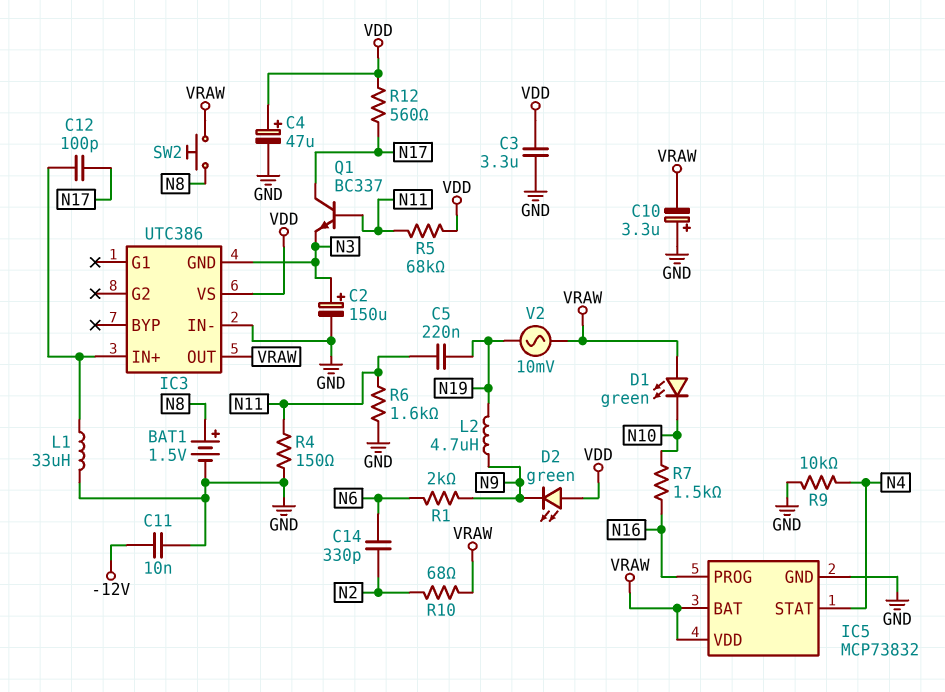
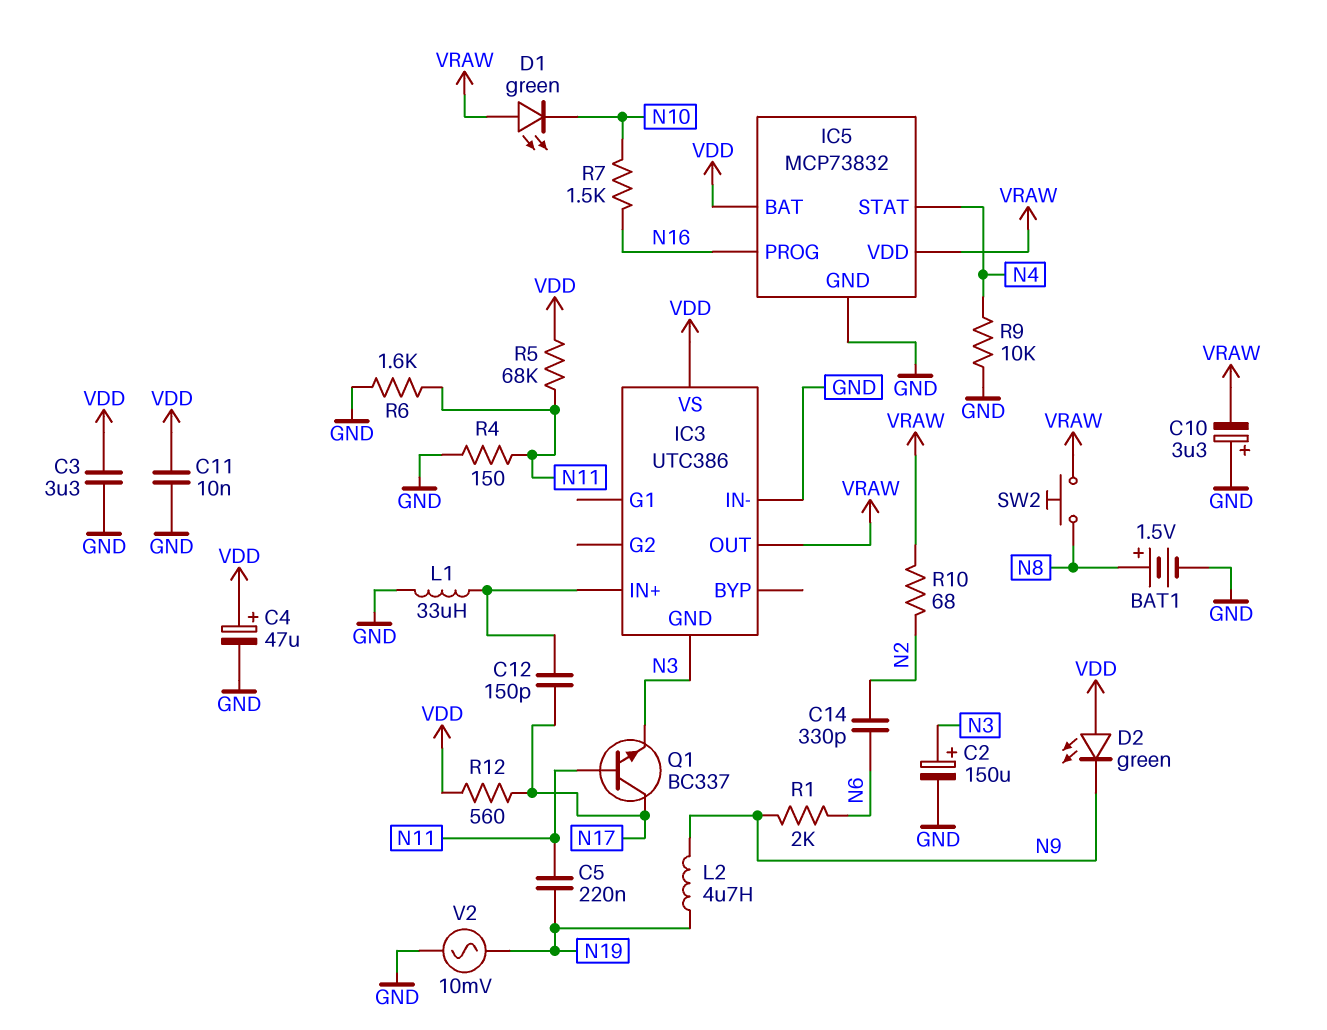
C11: 10nF (-12V, GND) -> 10nF (GND, VDD)
C12: 100pF (IC3/IN+, N17) -> 150pF (IC3/IN+, N17)
IC5 pin BAT: VRAW -> VDD
V2: AC 10mV (N19, VRAW) -> AC 10mV (GND, N19)

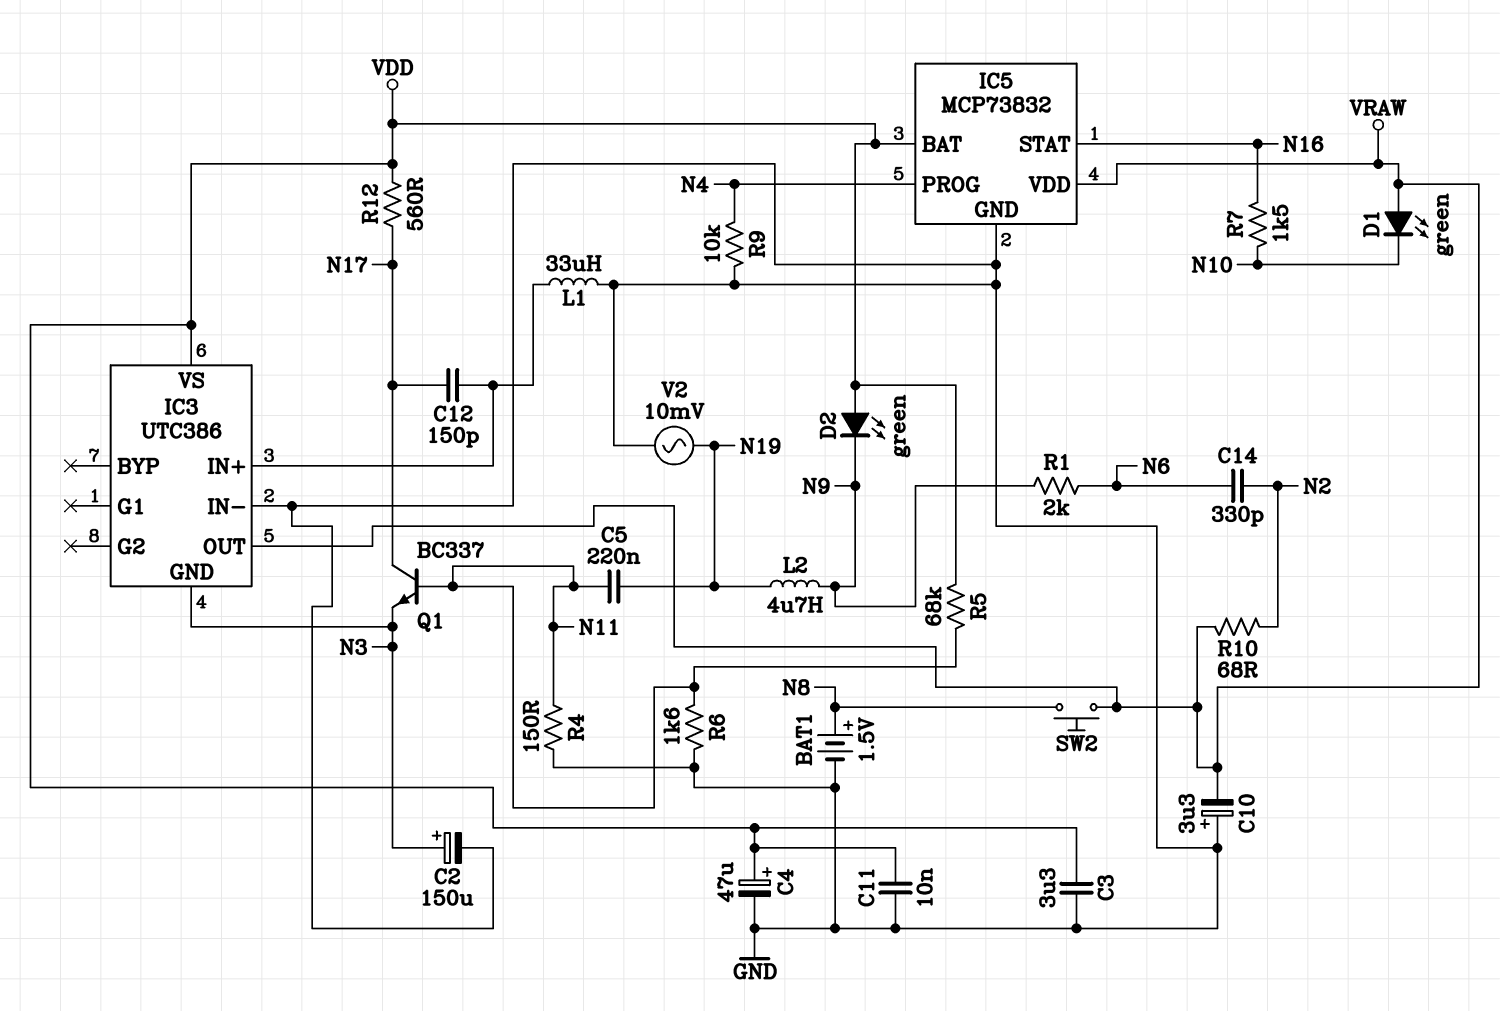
IC5 pin PROG: N16 -> N4
IC5 pin STAT: N4 -> N16

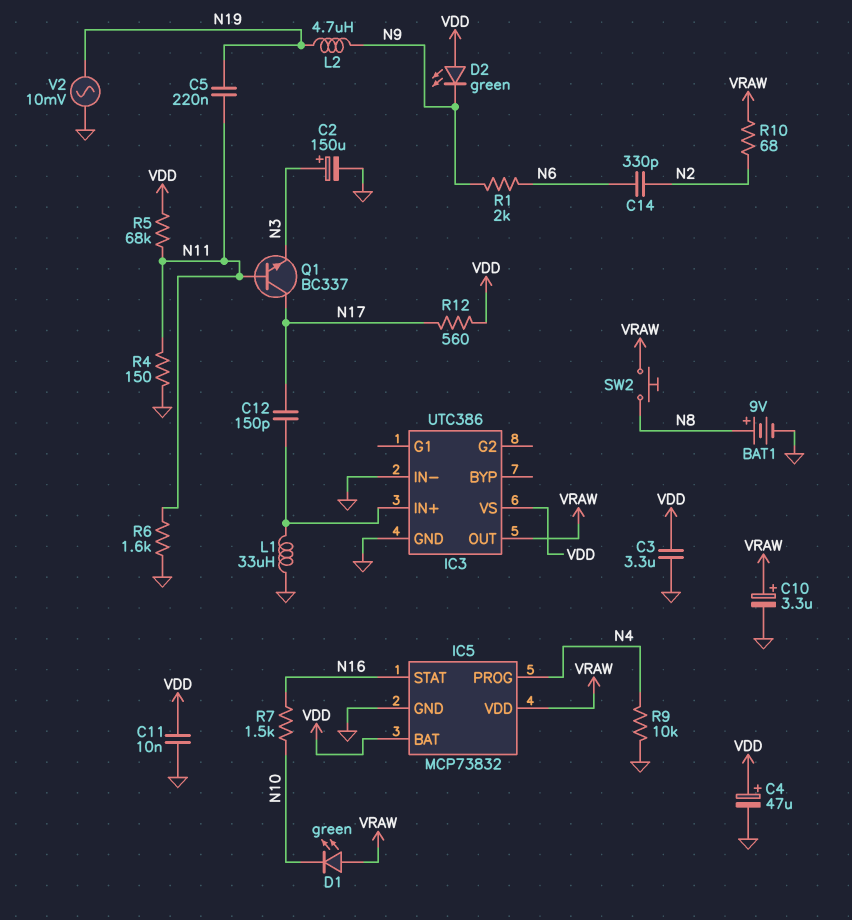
BAT1: 1.5V (plus N8, minus GND) -> 9V (plus N8, minus GND)
C10: 3.3uF (plus GND, minus VRAW) -> 3.3uF (plus VRAW, minus GND)
IC3 pin GND: N3 -> GND

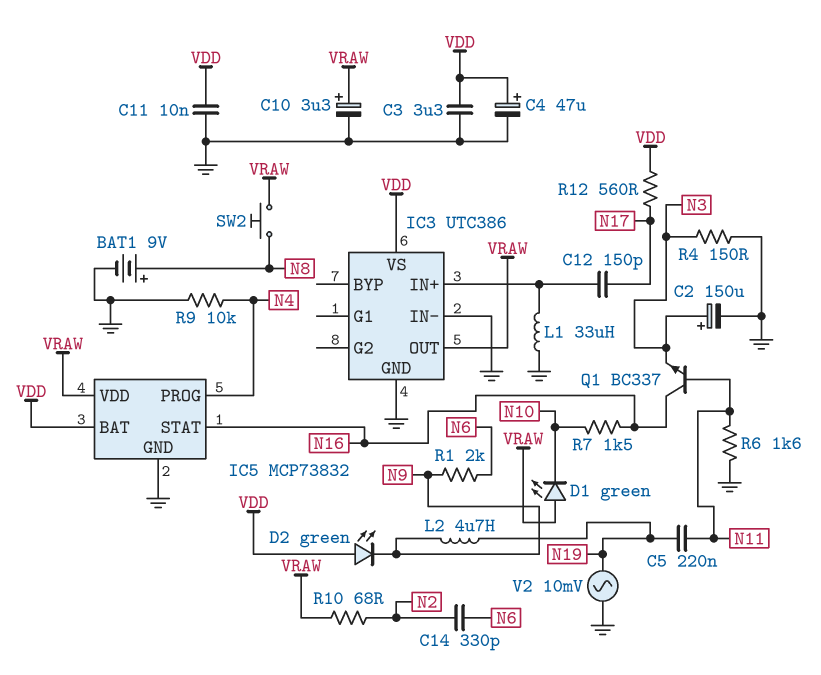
Q1: NPN BC337 (B N11, C N17, E N3) -> NPN BC337 (B N11, C N16, E N3)
R4: 150 (GND, N11) -> 150 (GND, N3)
R5: 68k (N11, VDD) -> none

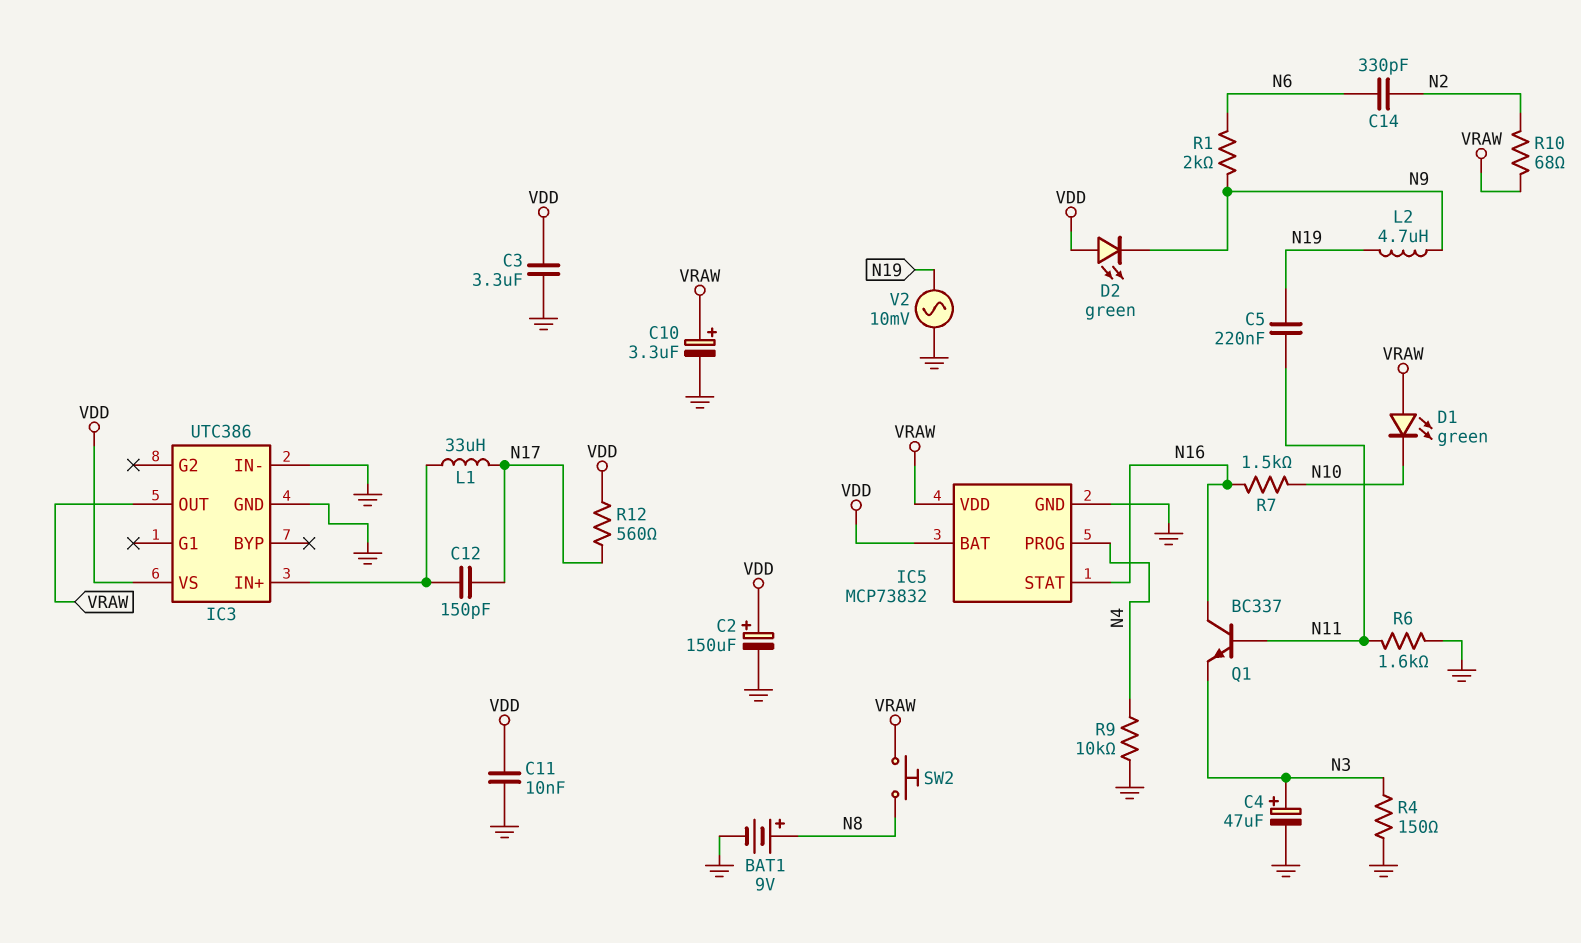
C2: 150uF (plus N3, minus GND) -> 150uF (plus VDD, minus GND)
C4: 47uF (plus VDD, minus GND) -> 47uF (plus N3, minus GND)
L1: 33uH (GND, IC3/IN+) -> 33uH (IC3/IN+, N17)

